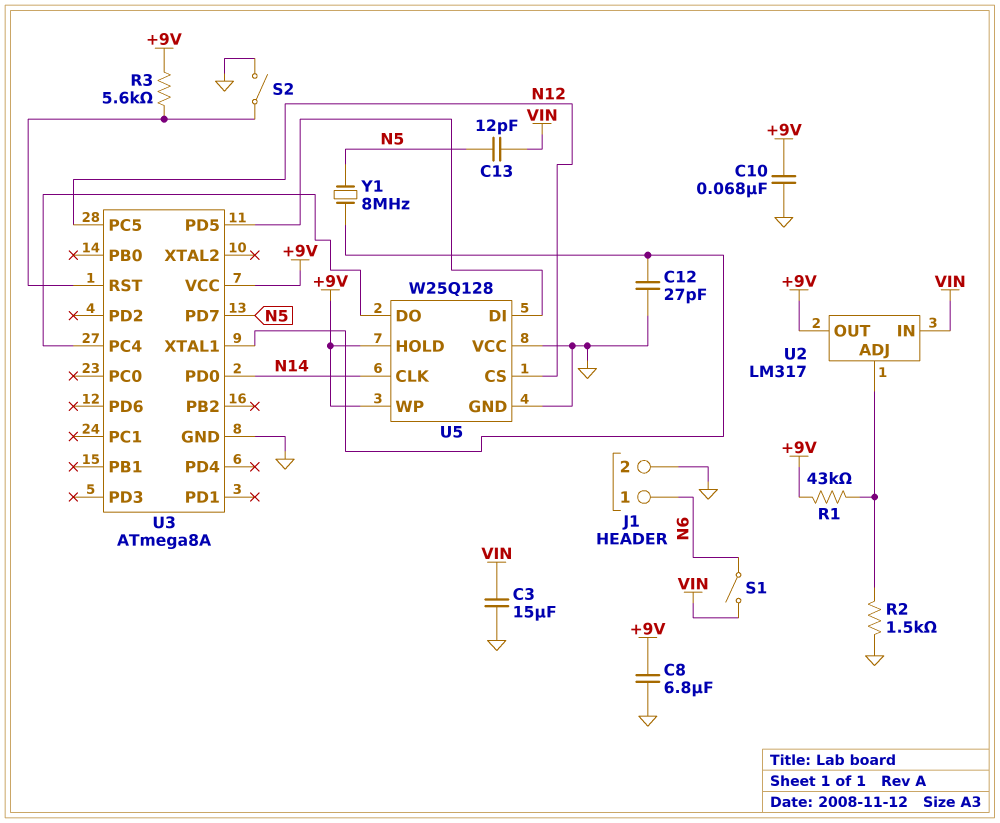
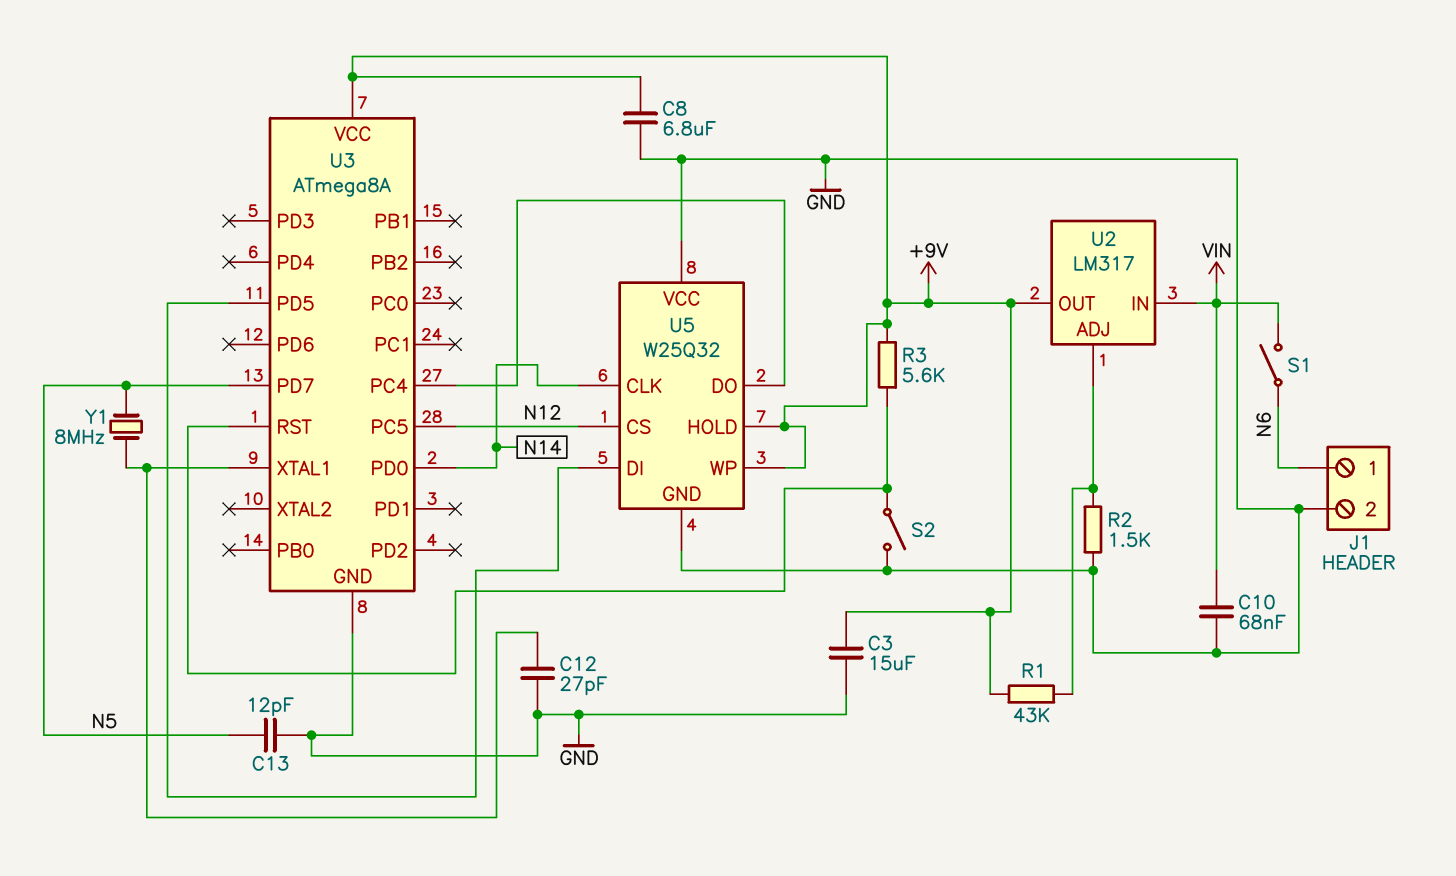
C3: 15uF (GND, VIN) -> 15uF (+9V, GND)
C10: 68nF (+9V, GND) -> 68nF (GND, VIN)
C13: 12pF (N5, VIN) -> 12pF (GND, N5)
U5: W25Q128 -> W25Q32

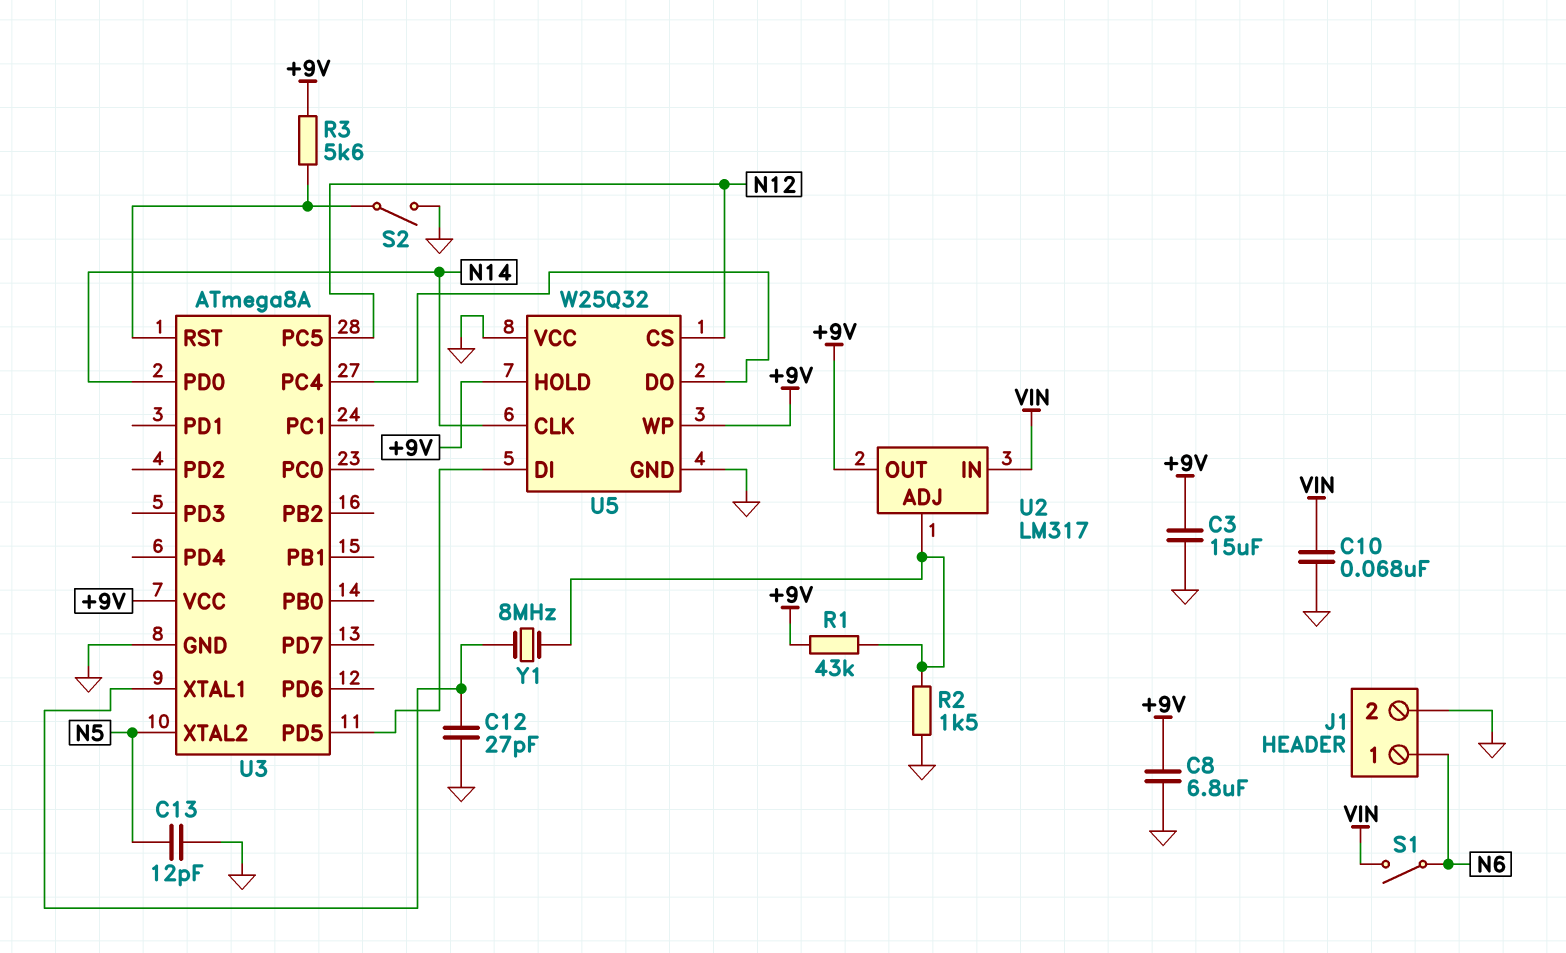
U3 pin PD7: N5 -> none
U3 pin XTAL2: none -> N5
Y1: 8MHz (N5, U3/XTAL1) -> 8MHz (U2/ADJ, U3/XTAL1)

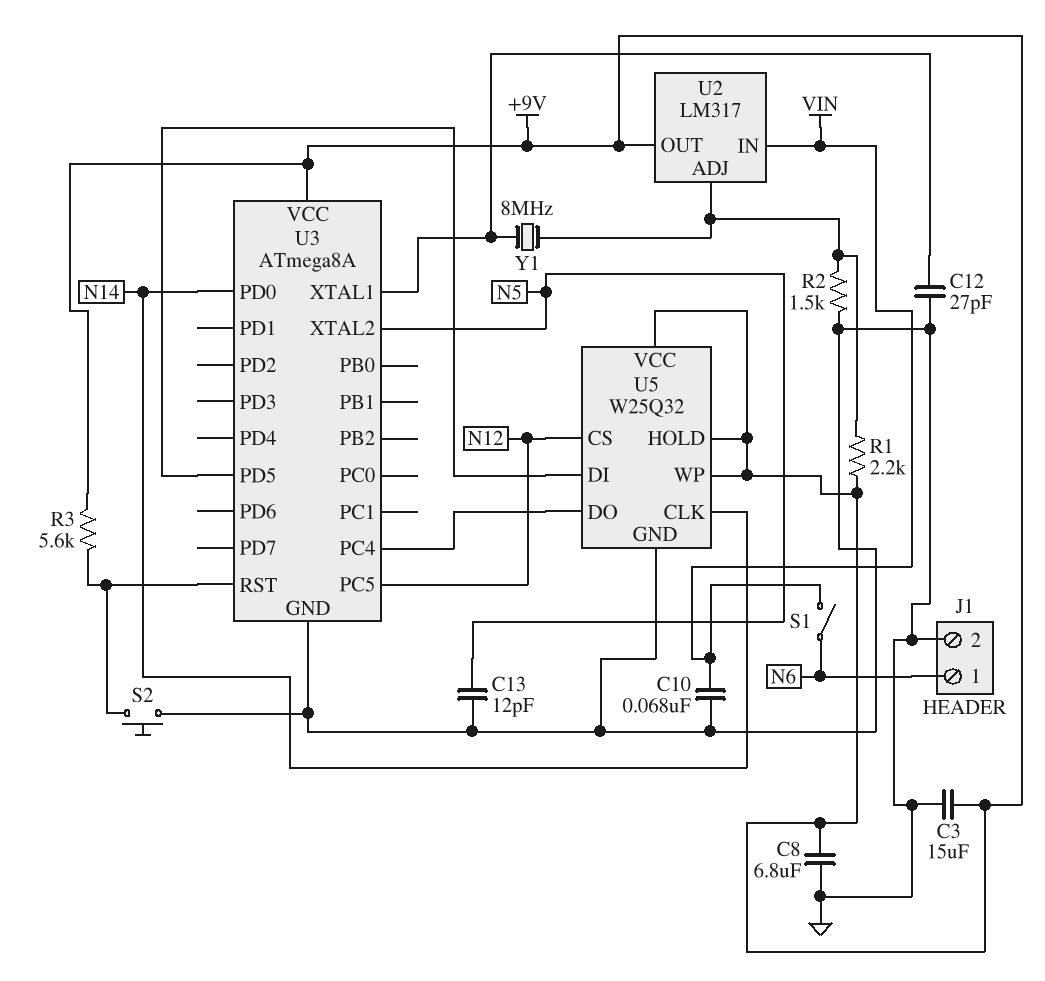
R1: 43k (+9V, U2/ADJ) -> 2.2k (+9V, U2/ADJ)
S2: switch (GND, U3/RST) -> button (GND, U3/RST)
U5 pin VCC: GND -> +9V

